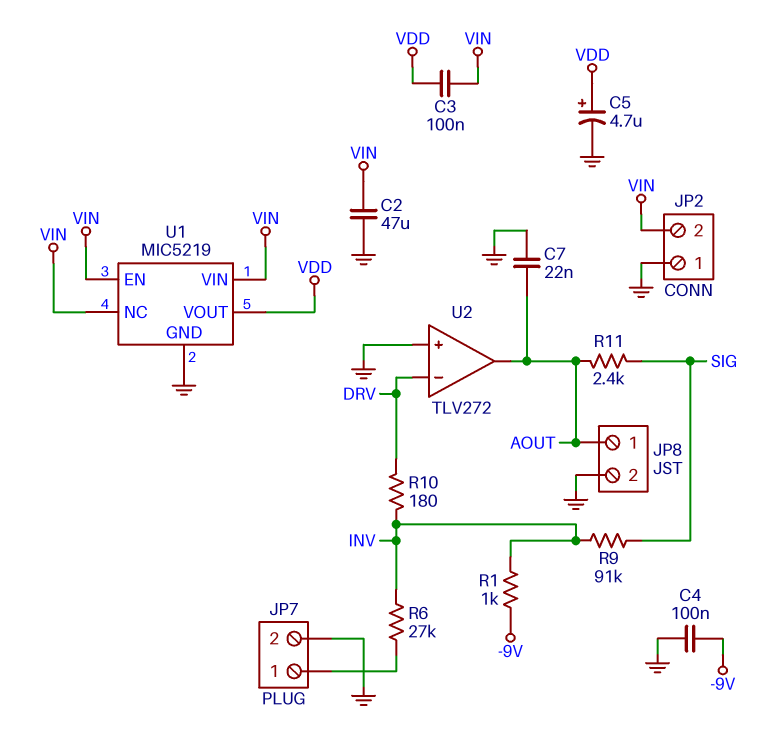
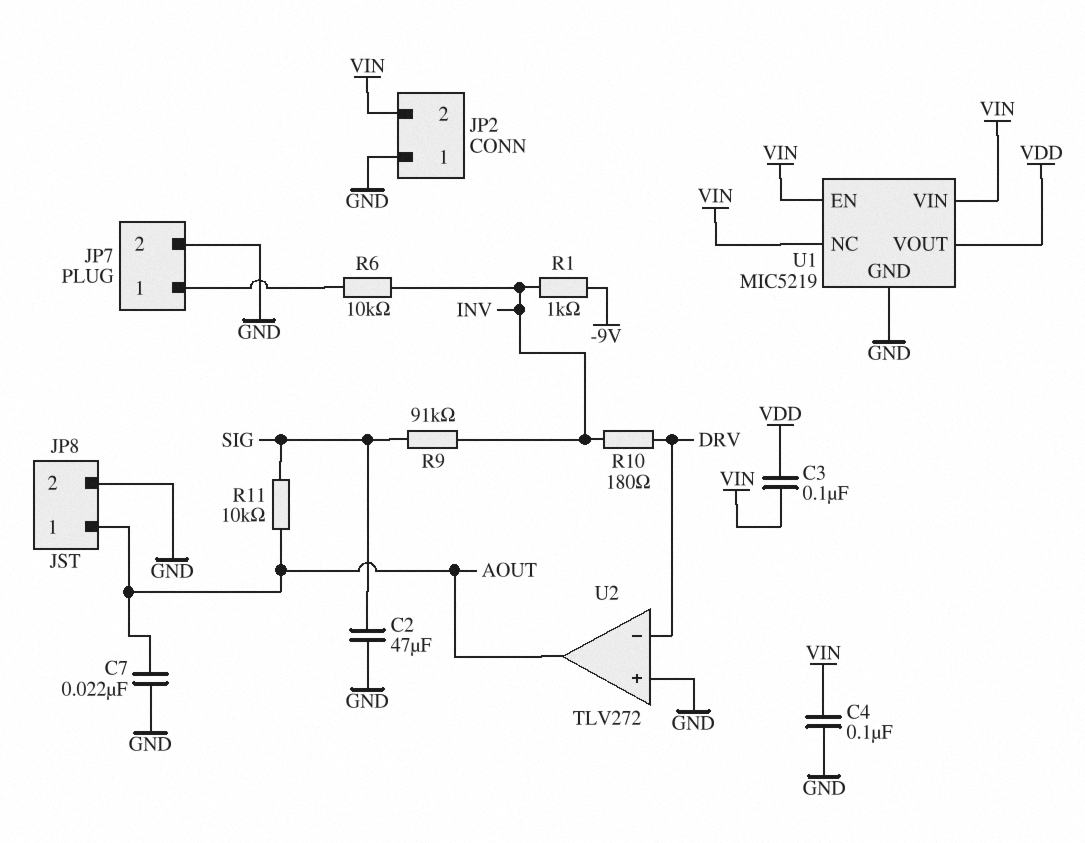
C2: 47uF (GND, VIN) -> 47uF (GND, SIG)
C4: 100nF (-9V, GND) -> 100nF (GND, VIN)
C5: 4.7uF (plus VDD, minus GND) -> none
R6: 27k (INV, JP7/1) -> 10k (INV, JP7/1)
R11: 2.4k (AOUT, SIG) -> 10k (AOUT, SIG)

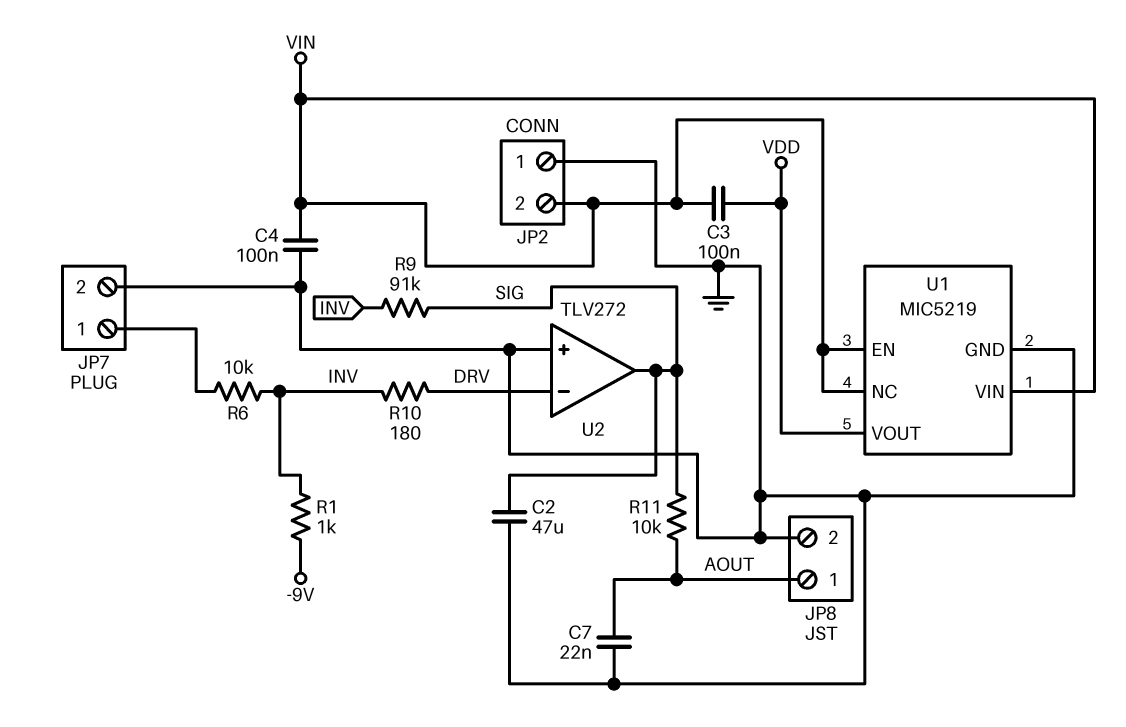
U2 pin out: AOUT -> SIG

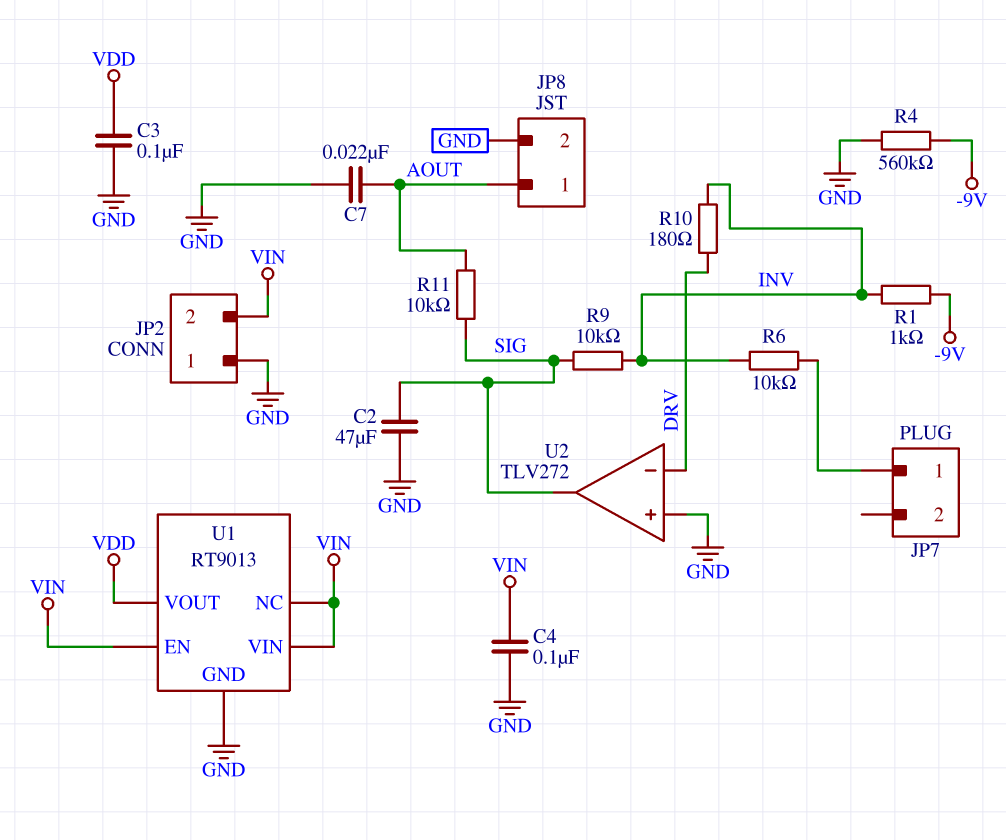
C3: 100nF (VDD, VIN) -> 100nF (GND, VDD)
JP7 pin 2: GND -> none
R4: none -> 560k (-9V, GND)
R9: 91k (INV, SIG) -> 10k (INV, SIG)
U1: MIC5219 -> RT9013

